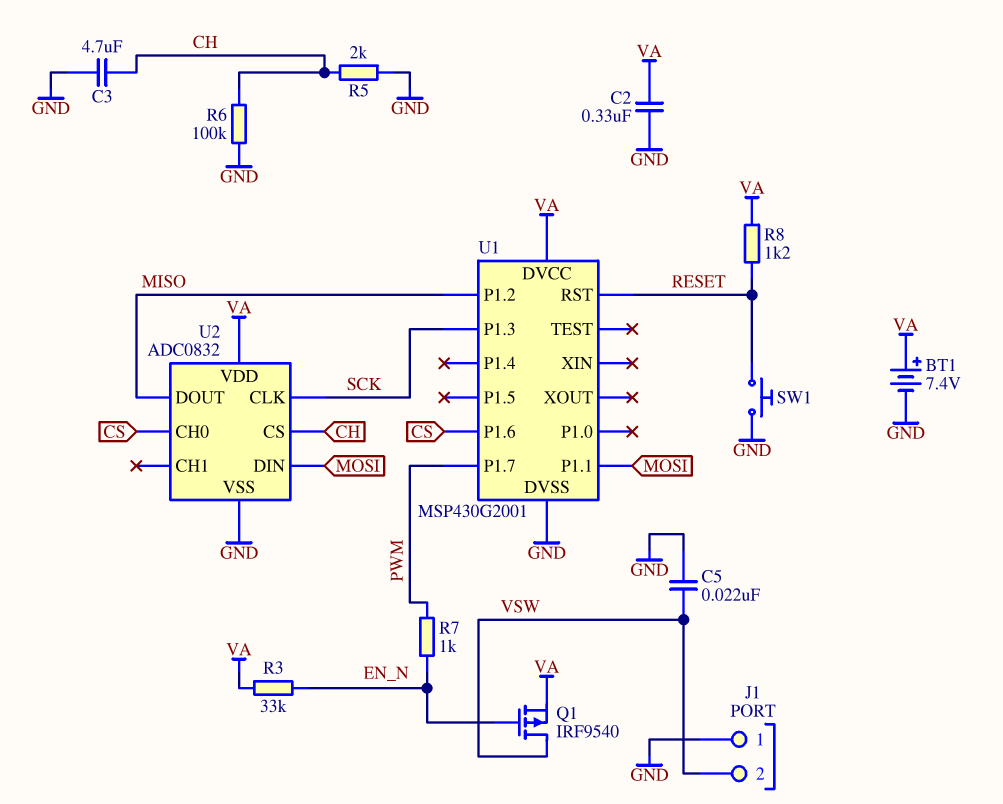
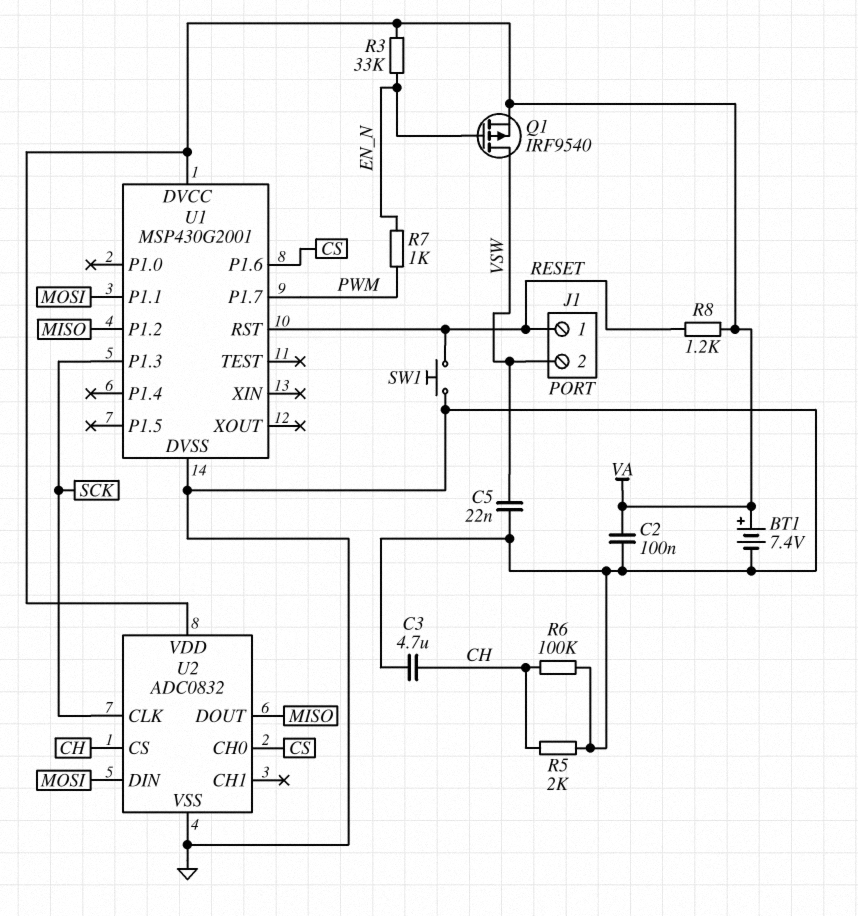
C2: 330nF (GND, VA) -> 100nF (GND, VA)
J1 pin 1: GND -> RESET

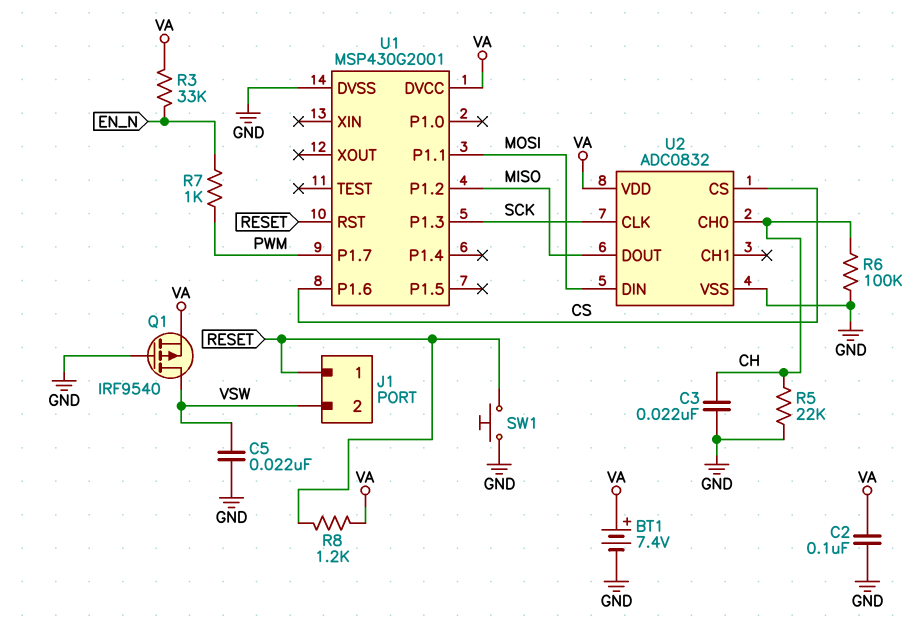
C3: 4.7uF (CH, GND) -> 22nF (CH, GND)
Q1: PMOS IRF9540 (G EN_N, D VSW, S VA) -> PMOS IRF9540 (G GND, D VSW, S VA)
R5: 2k (CH, GND) -> 22k (CH, GND)
U2 pin CH0: CS -> CH
U2 pin CS: CH -> CS

